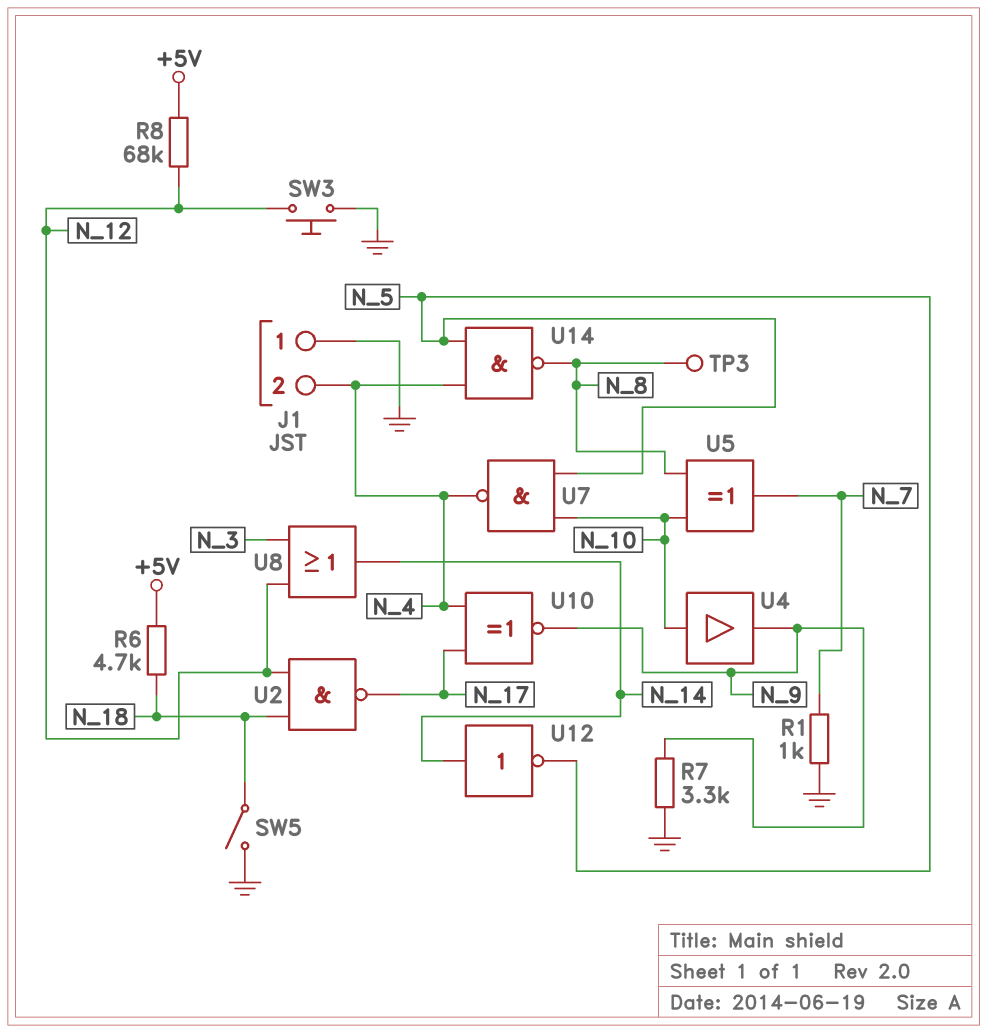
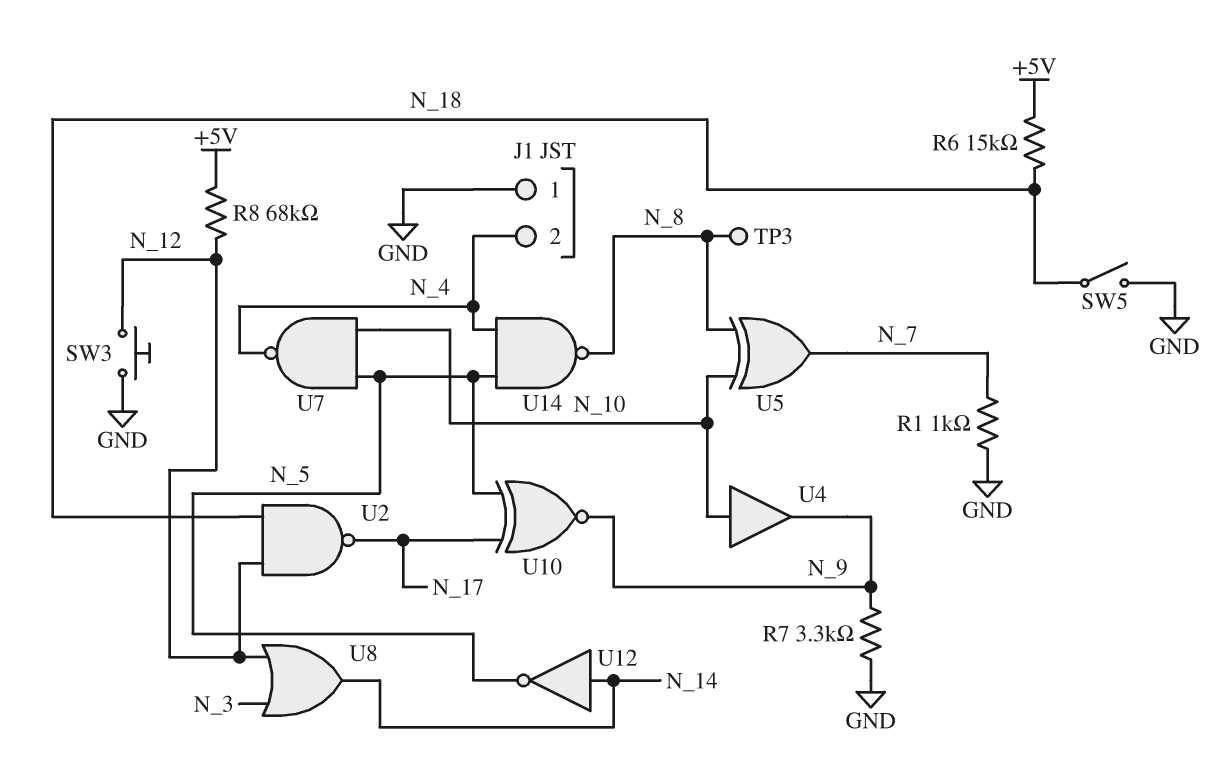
R6: 4.7k (+5V, N_18) -> 15k (+5V, N_18)
U10: XNOR (in N_4, in N_17, out N_9) -> XNOR (in N_5, in N_17, out N_9)

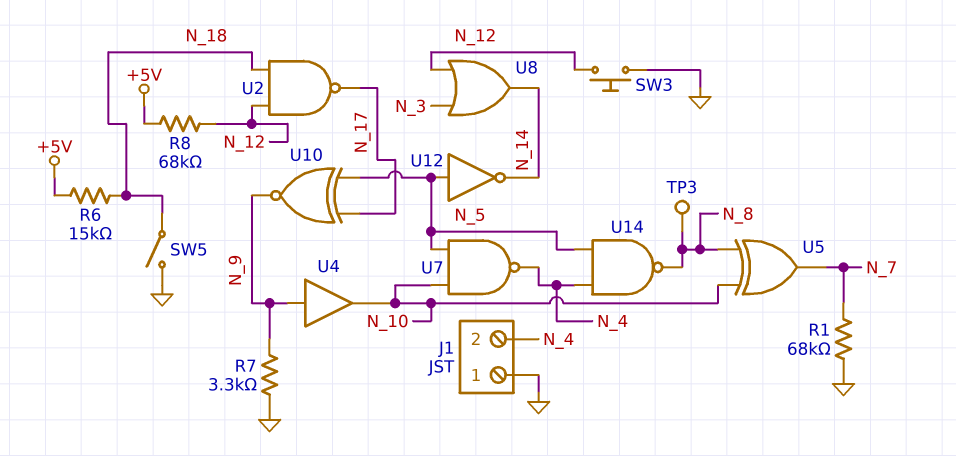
R1: 1k (GND, N_7) -> 68k (GND, N_7)
U4: buffer (in N_10, out N_9) -> buffer (in N_9, out N_10)
U12: NOT (in N_14, out N_5) -> NOT (in N_5, out N_14)

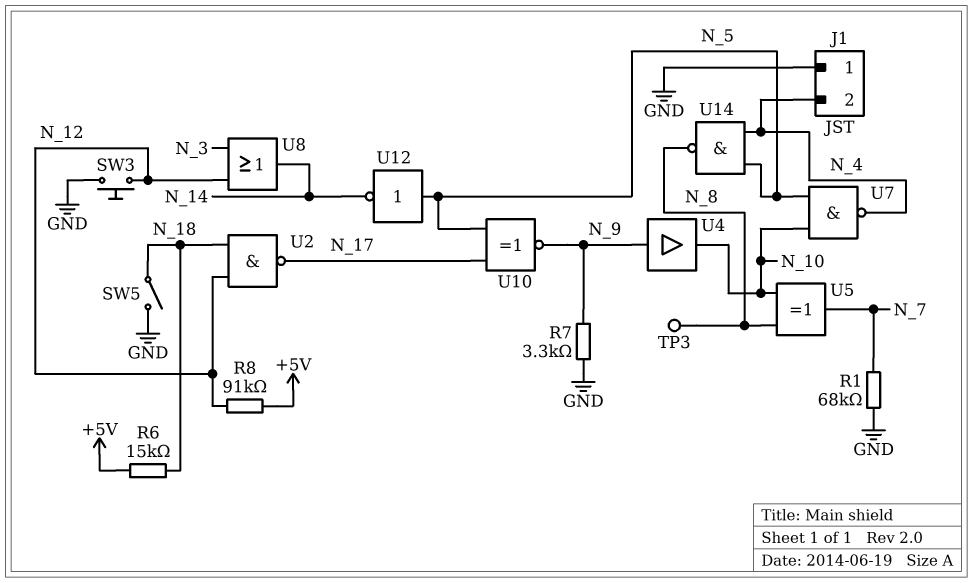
R8: 68k (+5V, N_12) -> 91k (+5V, N_12)

